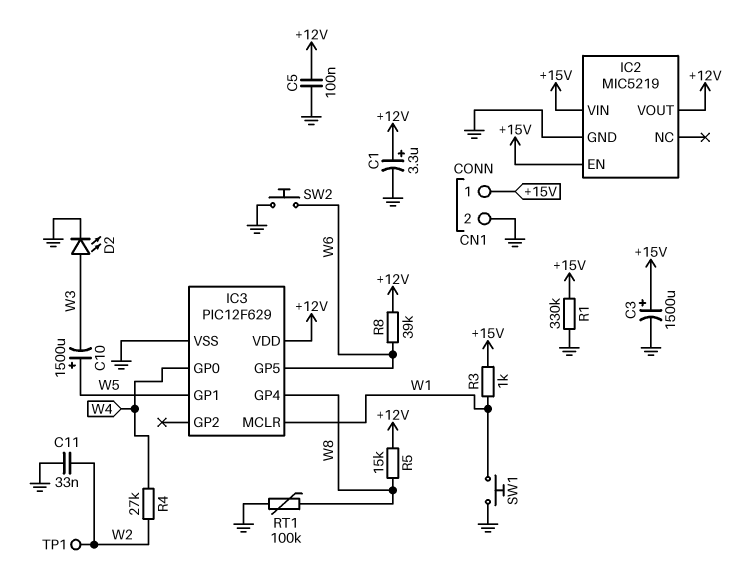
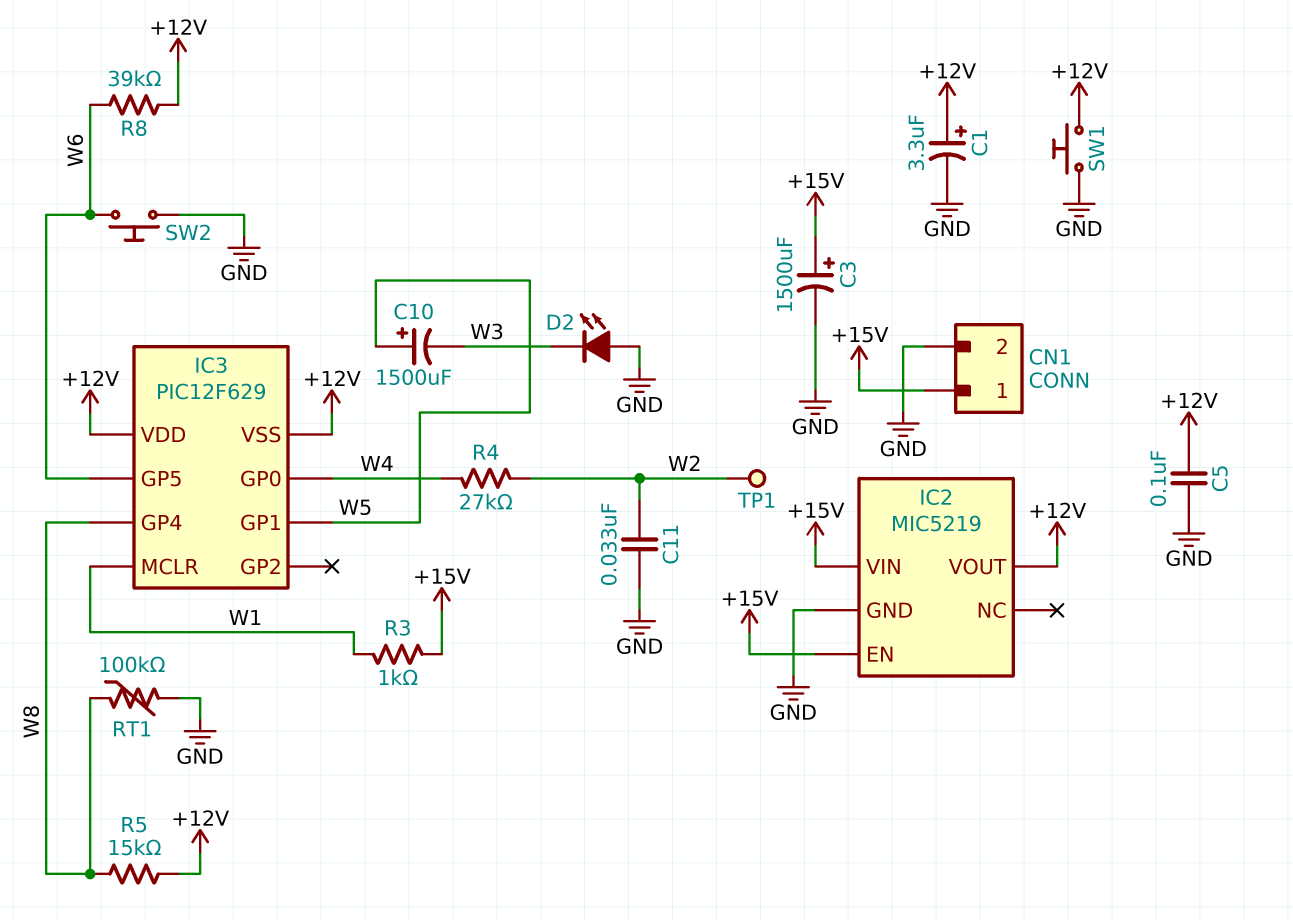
D2: LED (A W3, K GND) -> LED (A GND, K W3)
IC3 pin VSS: GND -> +12V
R1: 330k (+15V, GND) -> none
SW1: button (GND, W1) -> button (+12V, GND)

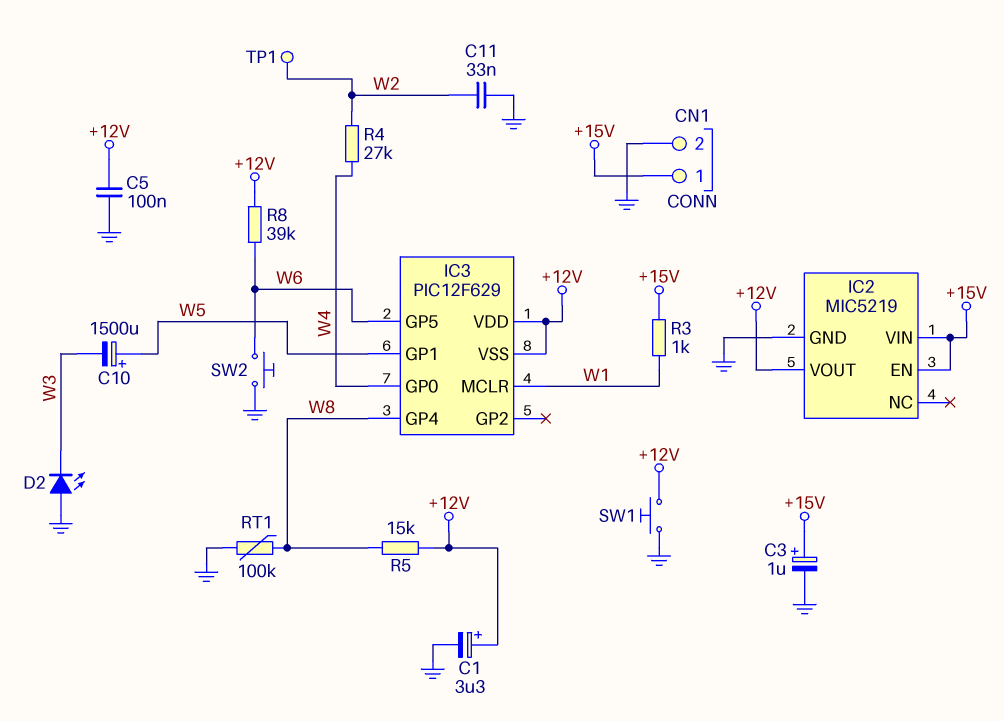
C3: 1500uF (plus +15V, minus GND) -> 1uF (plus +15V, minus GND)

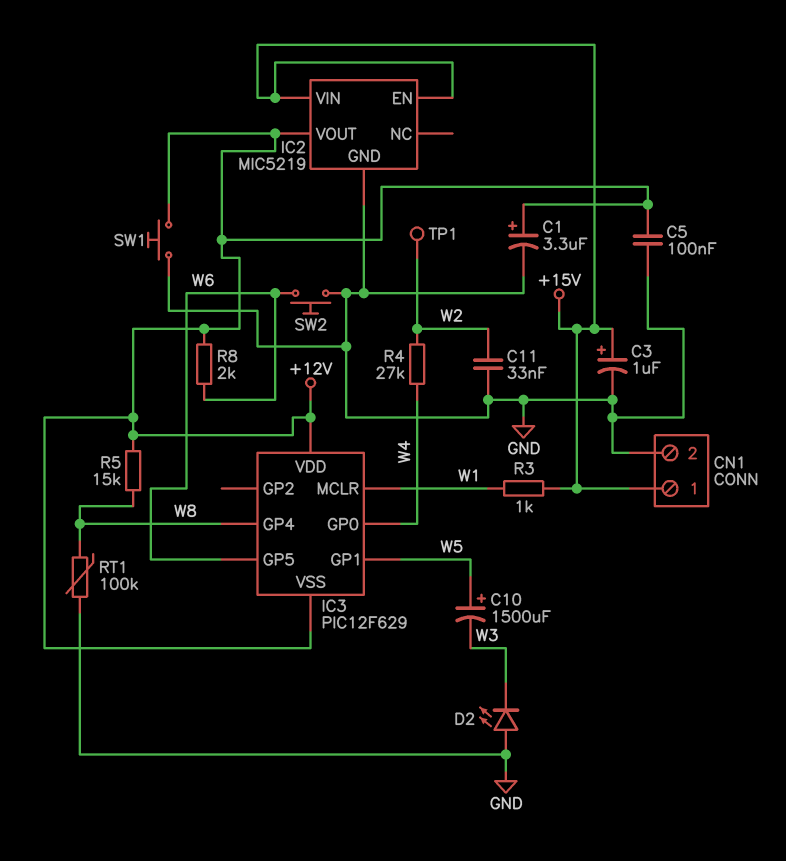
R8: 39k (+12V, W6) -> 2k (+12V, W6)

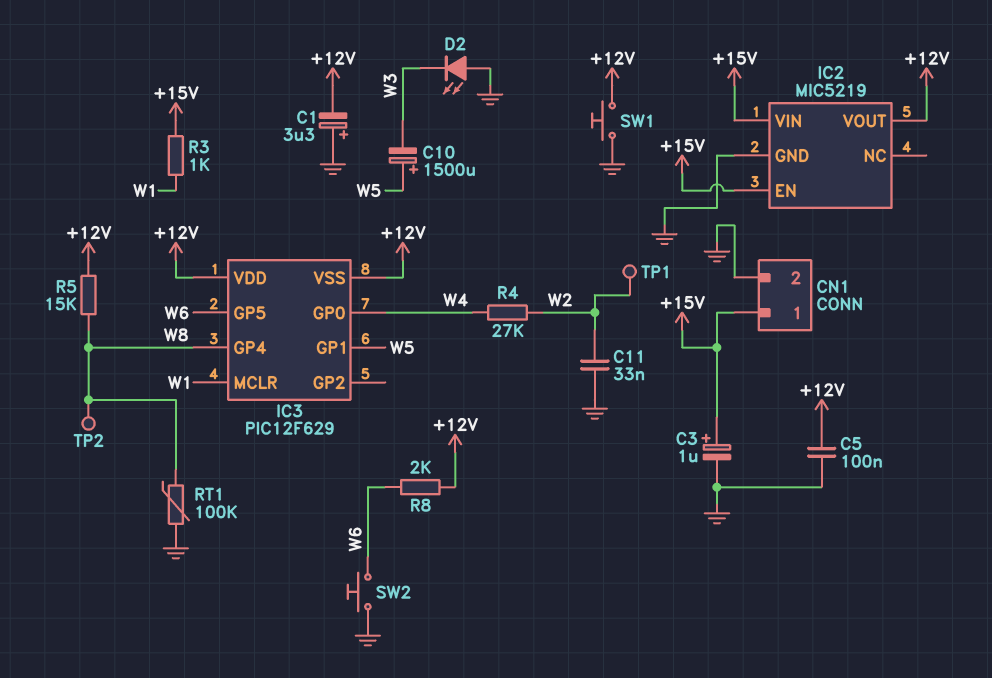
C1: 3.3uF (plus +12V, minus GND) -> 3.3uF (plus GND, minus +12V)
TP2: none -> test point (W8)

